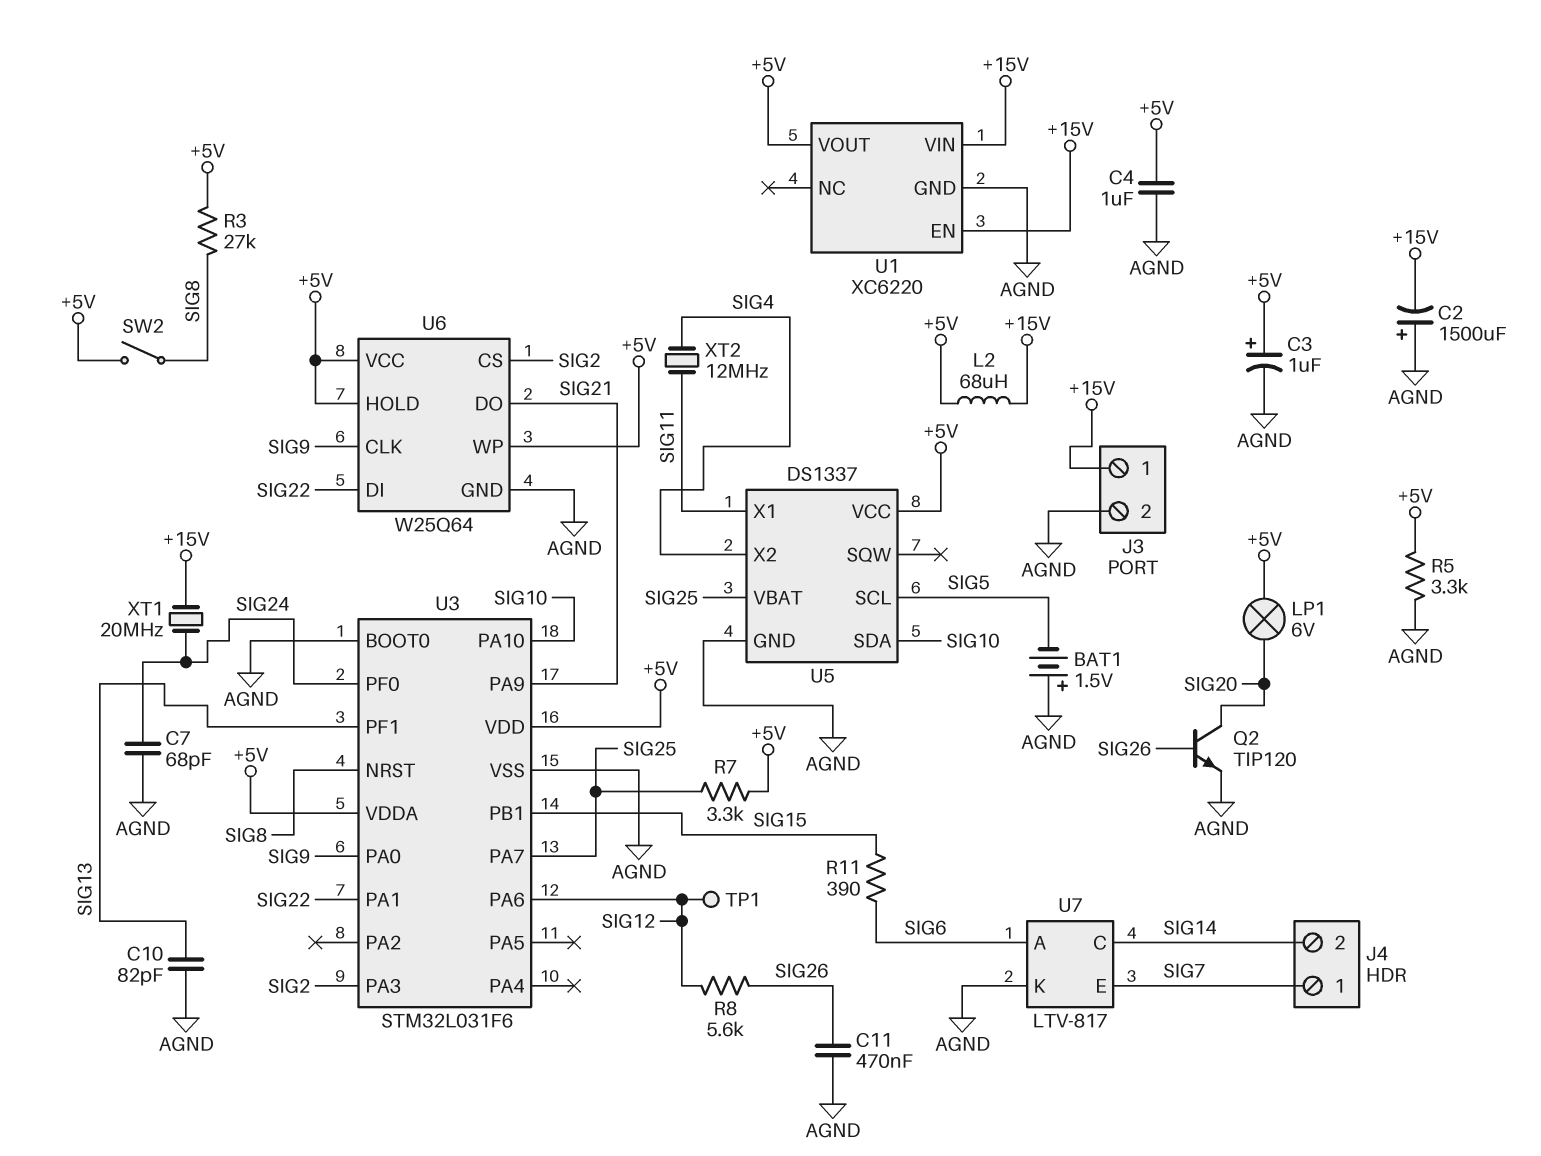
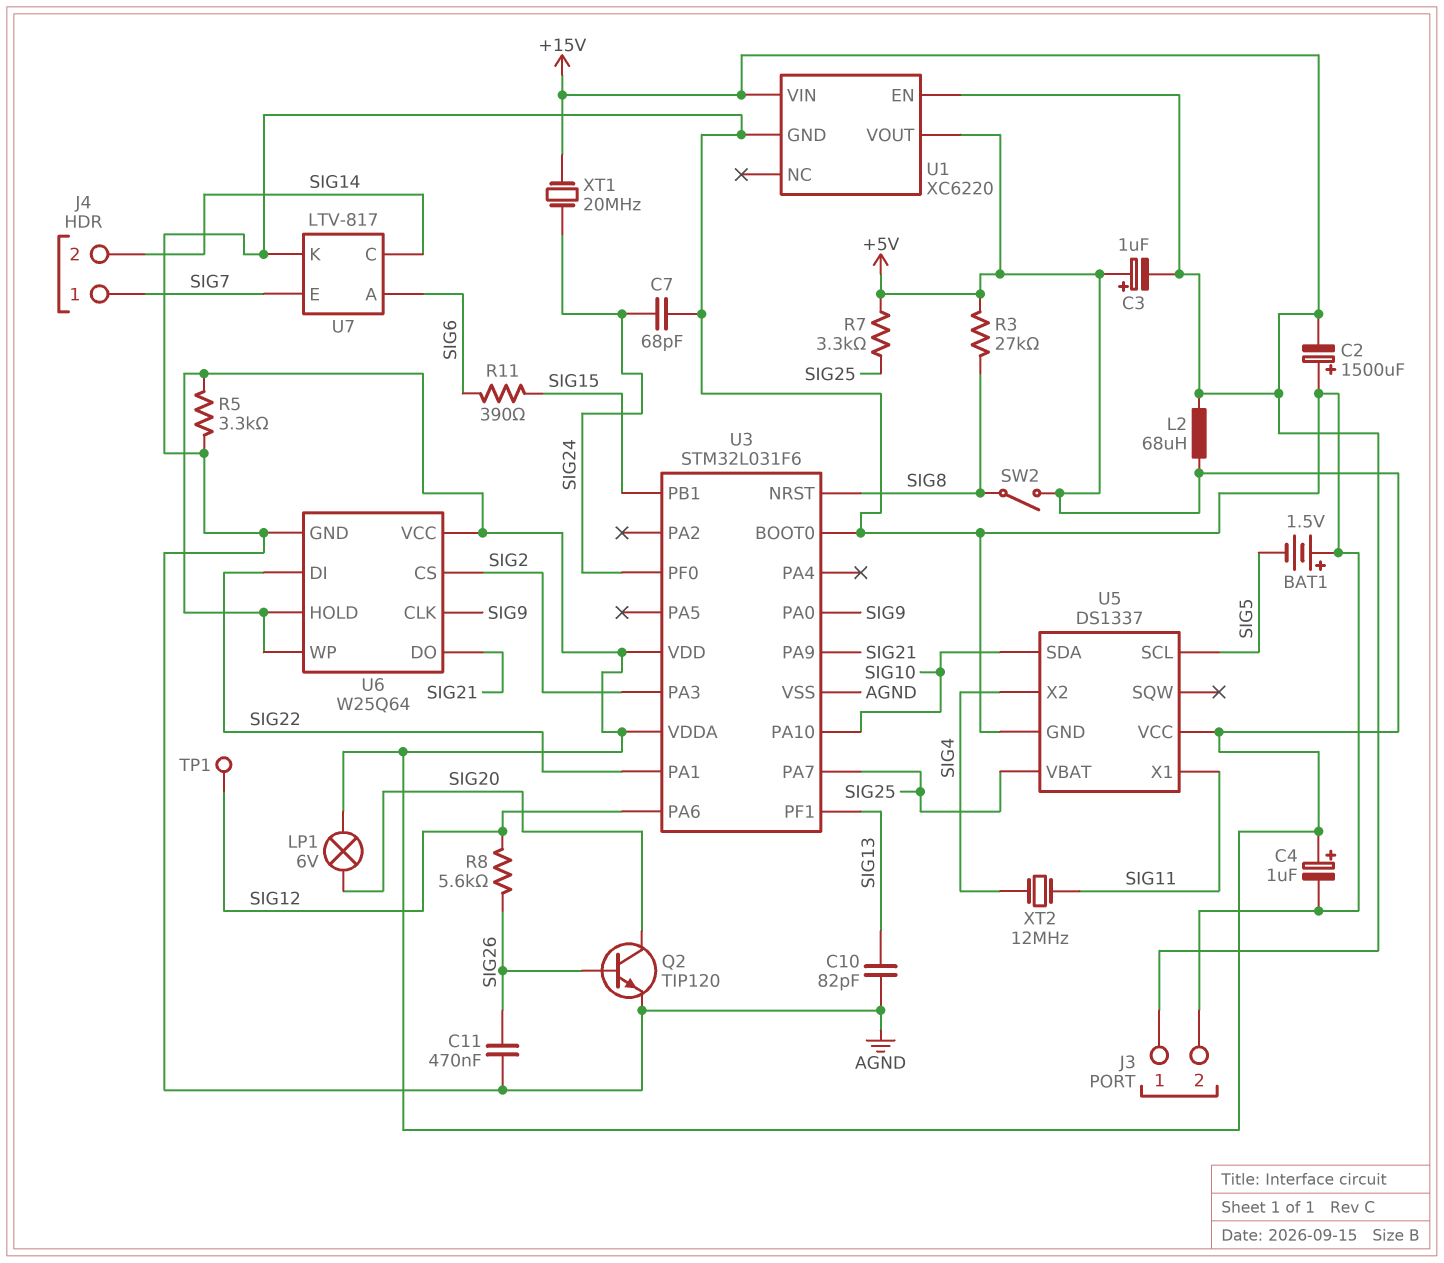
C3: 1uF (plus +5V, minus AGND) -> 1uF (plus +5V, minus +15V)
C4: 1uF (+5V, AGND) -> 1uF (plus +5V, minus AGND)

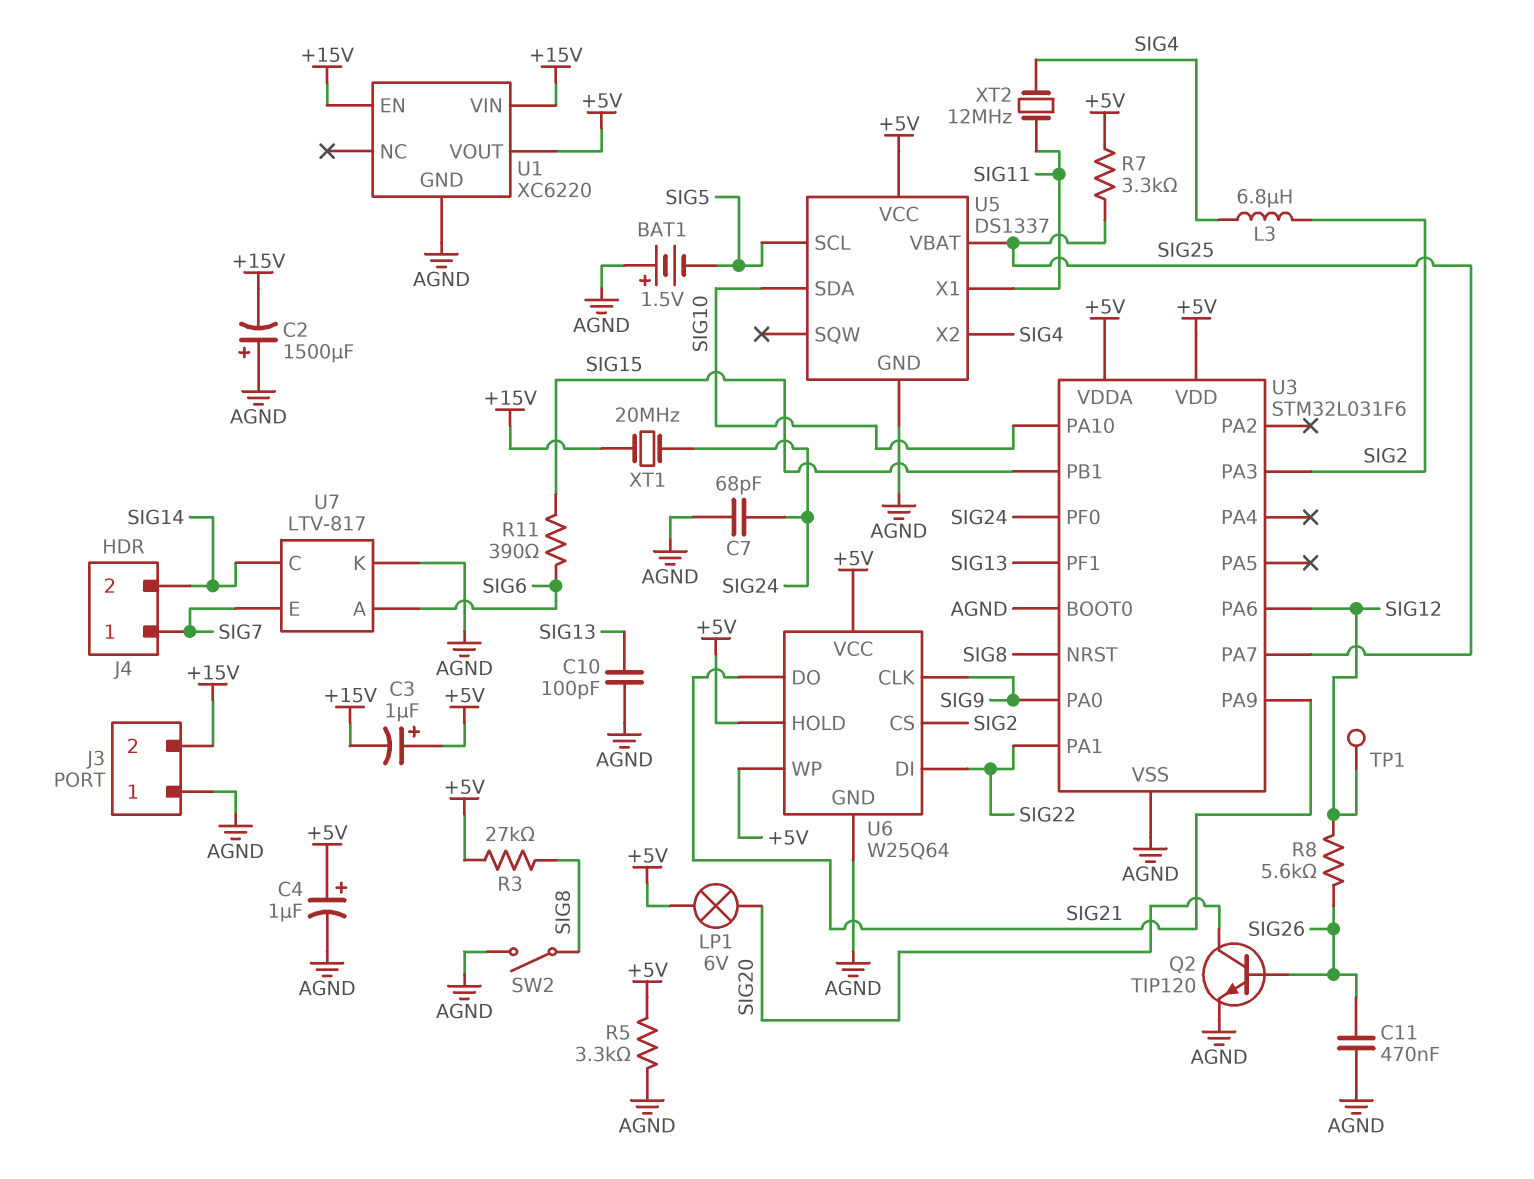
C10: 82pF (AGND, SIG13) -> 100pF (AGND, SIG13)
J3 pin 1: +15V -> AGND
J3 pin 2: AGND -> +15V
L2: 68uH (+5V, +15V) -> none
L3: none -> 6.8uH (SIG2, SIG4)
SW2: switch (+5V, SIG8) -> switch (AGND, SIG8)

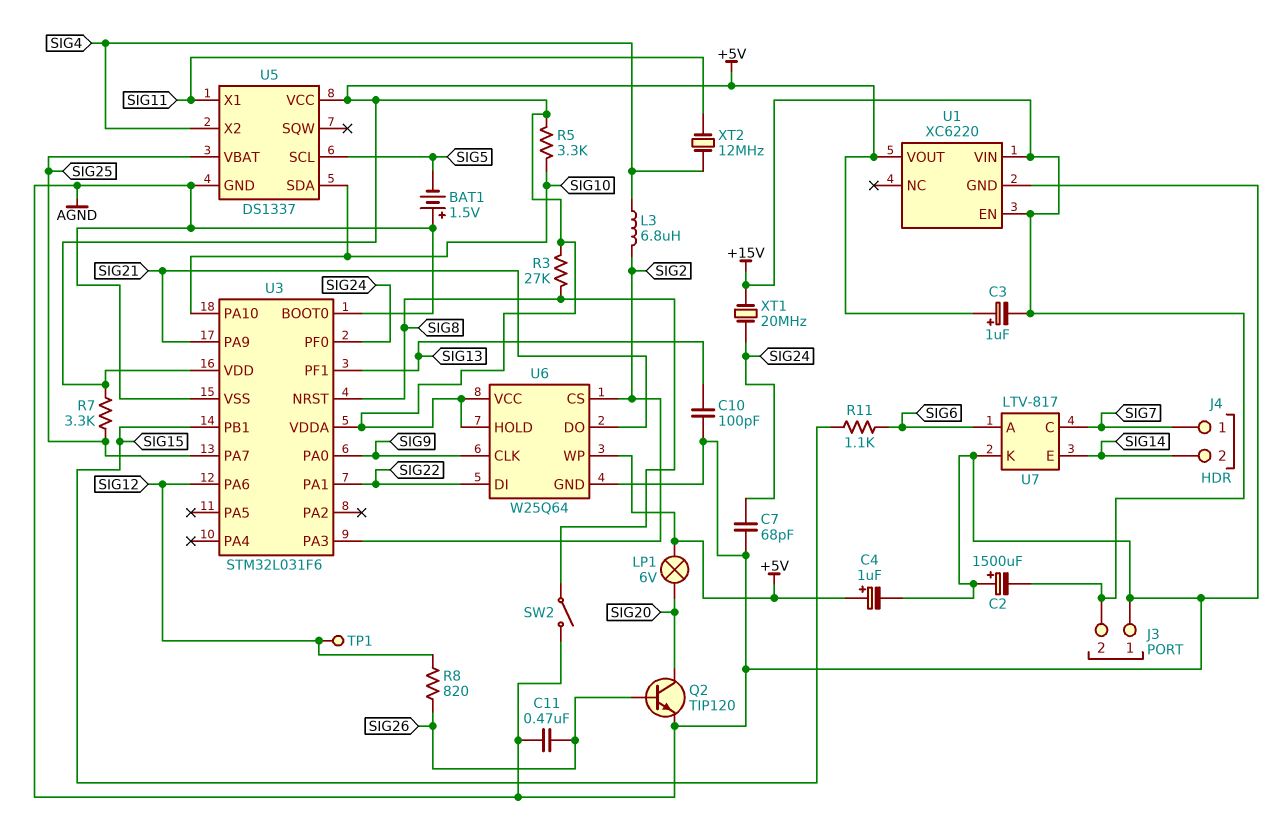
R5: 3.3k (+5V, AGND) -> 3.3k (+5V, SIG10)
R8: 5.6k (SIG12, SIG26) -> 820 (SIG12, SIG26)
R11: 390 (SIG6, SIG15) -> 1.1k (SIG6, SIG15)
U7 pin C: SIG14 -> SIG7
U7 pin E: SIG7 -> SIG14

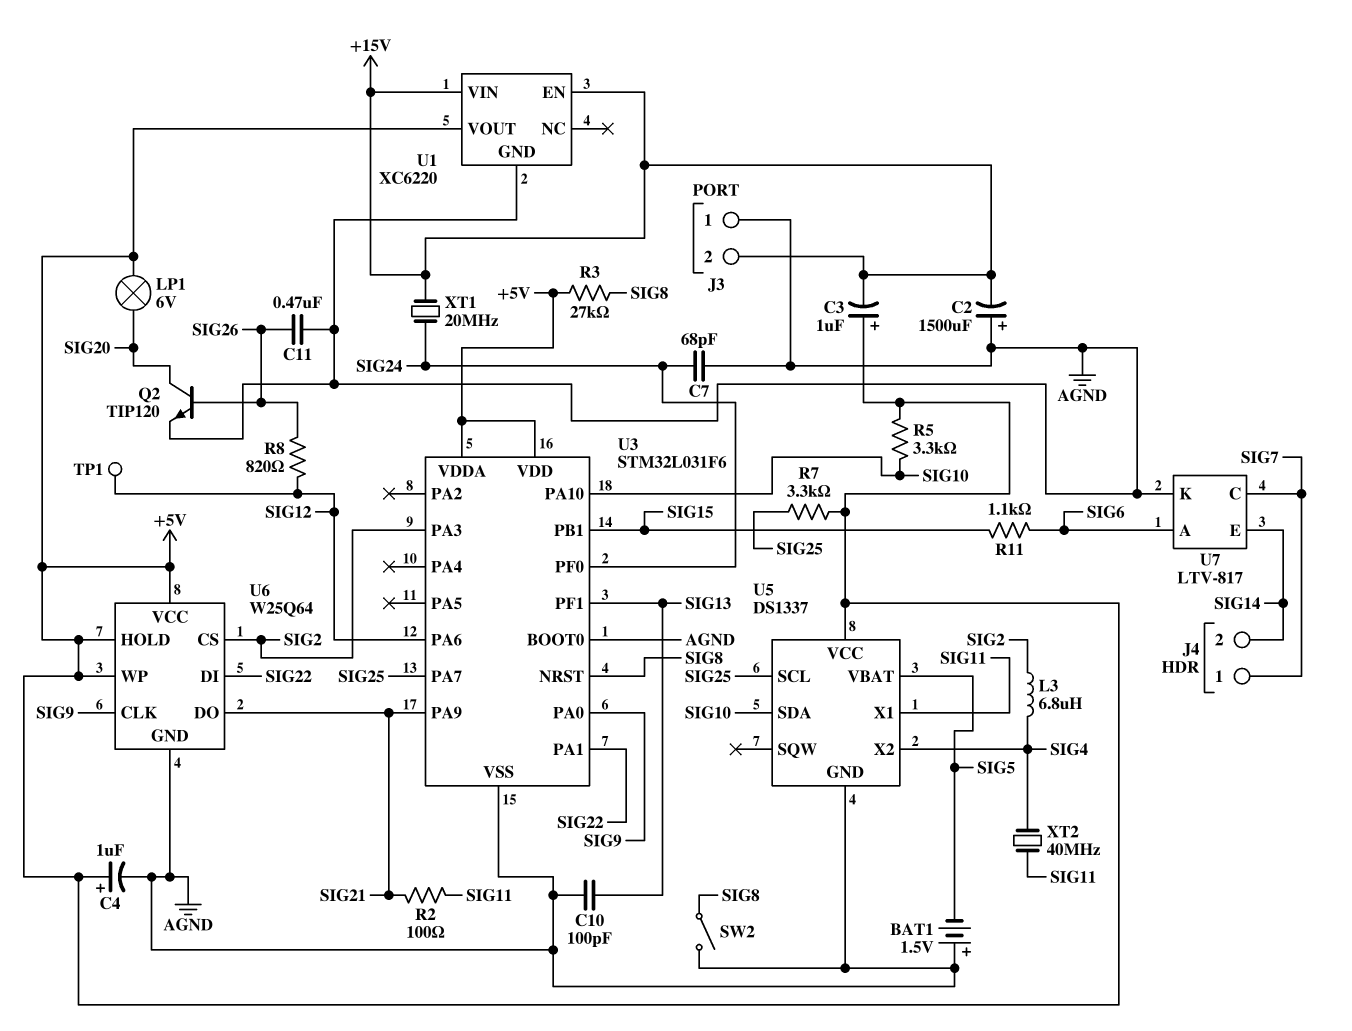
R2: none -> 100 (SIG11, SIG21)
U5 pin SCL: SIG5 -> SIG25
U5 pin VBAT: SIG25 -> SIG5
XT2: 12MHz (SIG4, SIG11) -> 40MHz (SIG4, SIG11)

